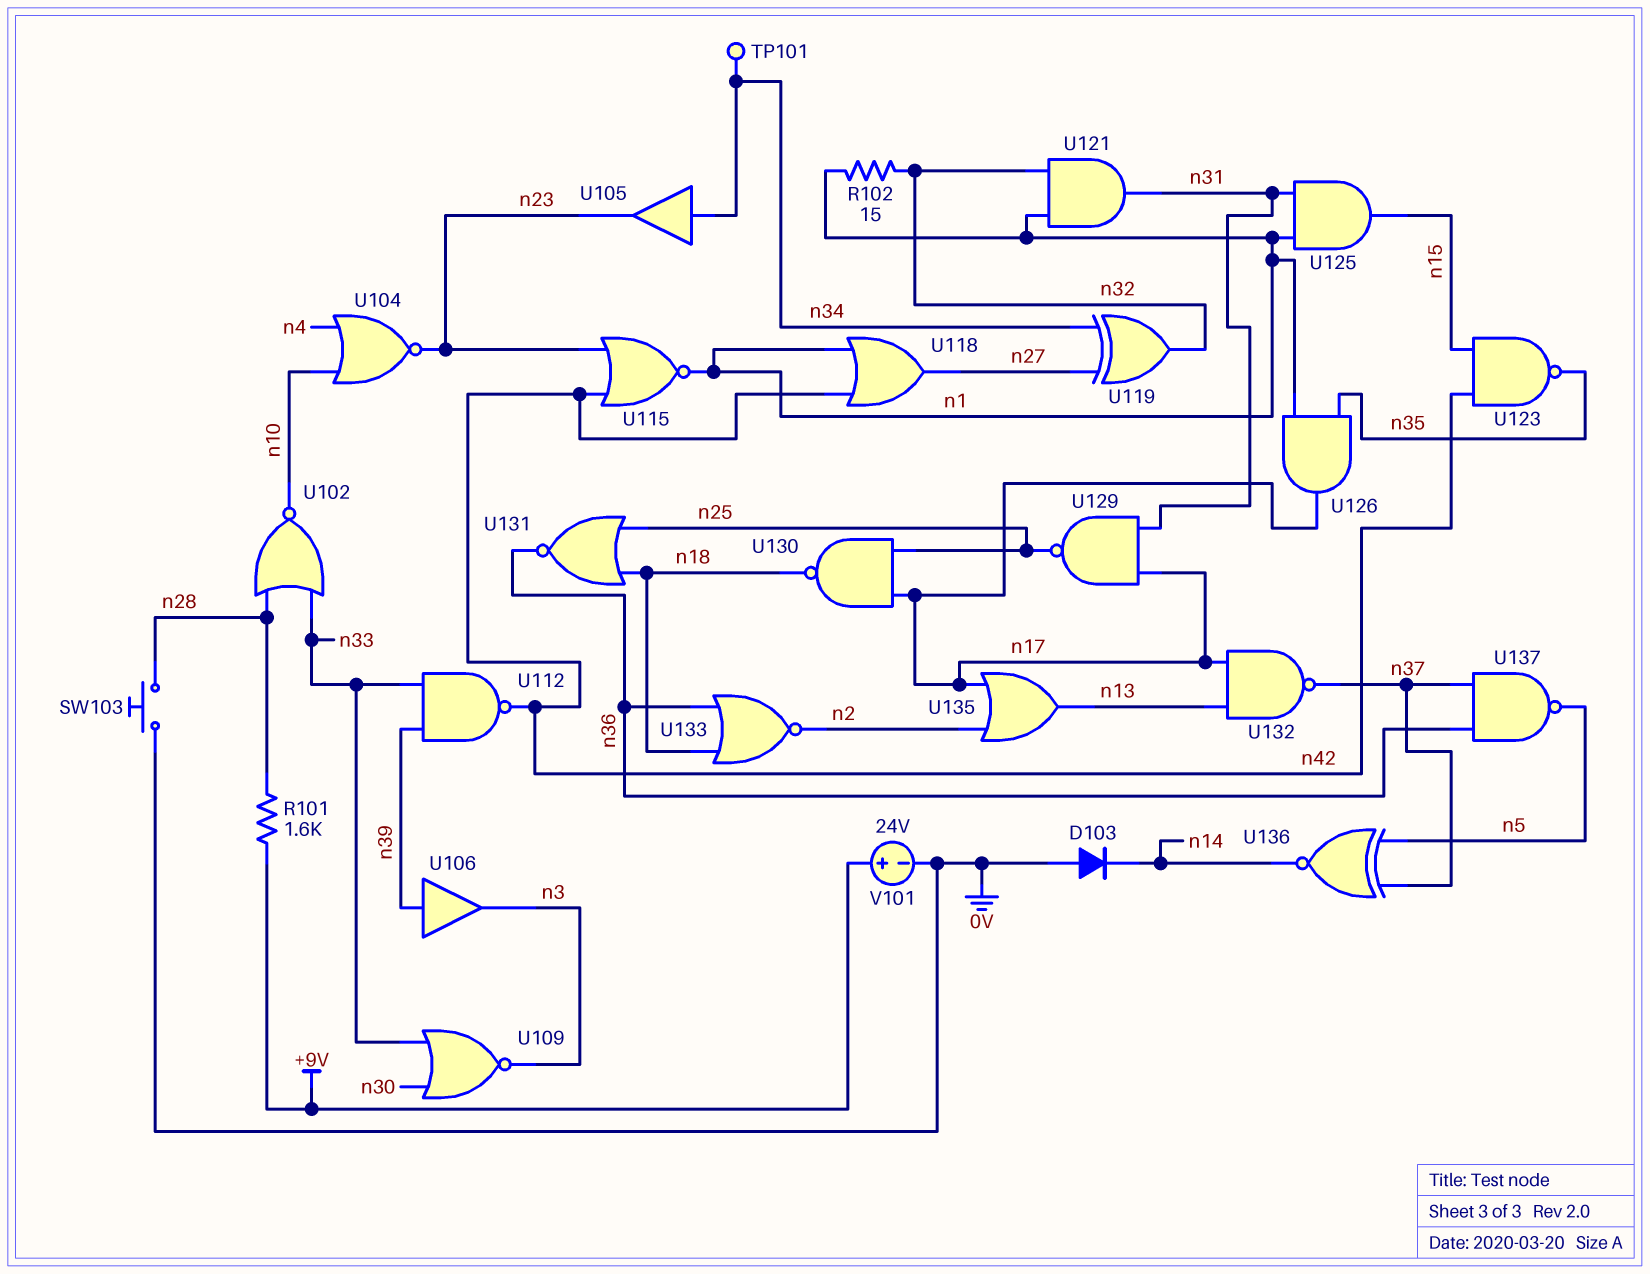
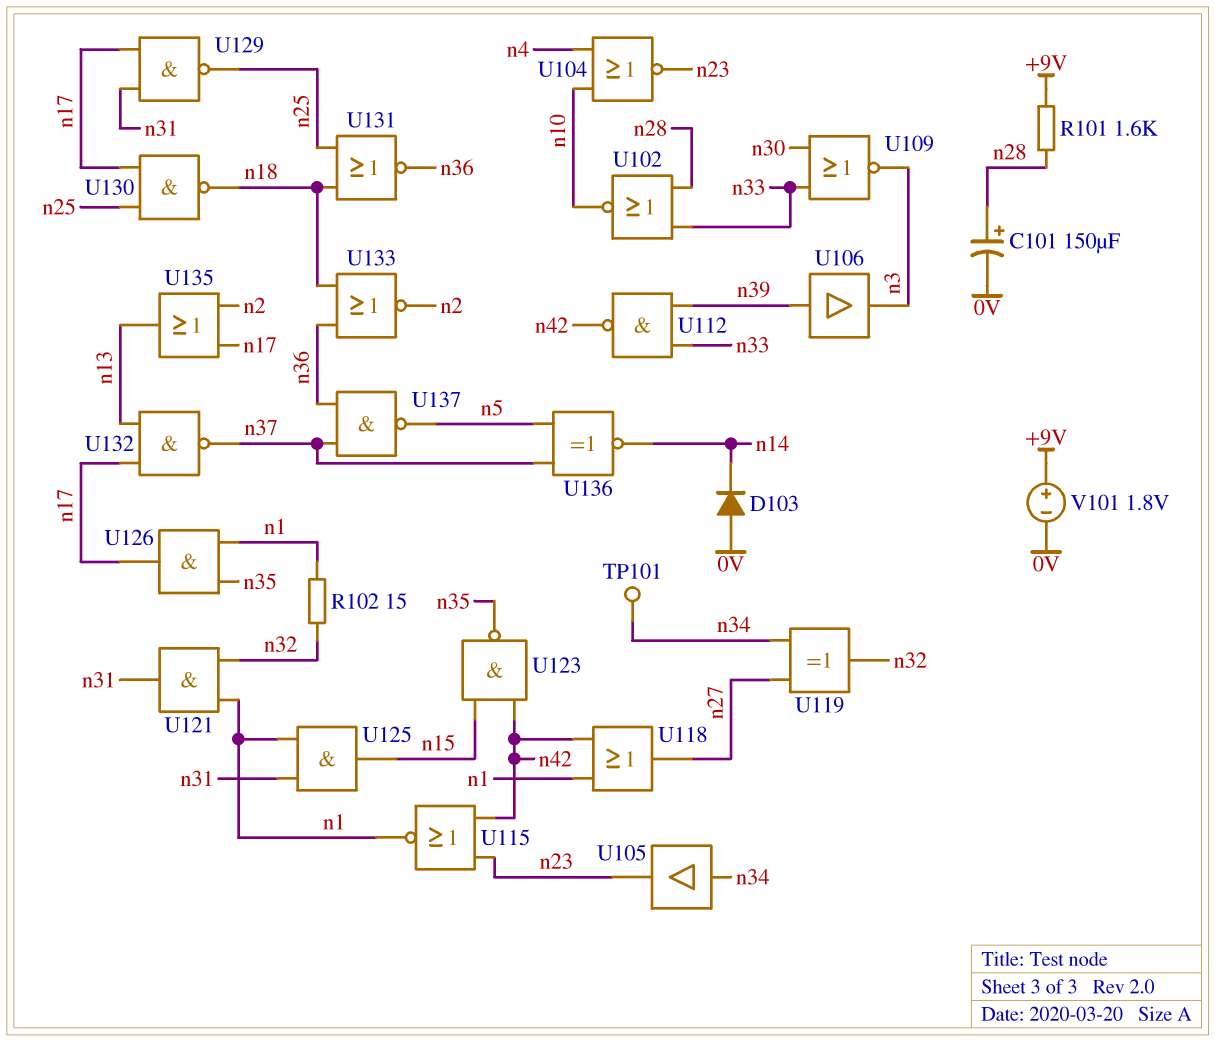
C101: none -> 150uF (plus n28, minus 0V)
SW103: button (0V, n28) -> none
V101: 24V (plus +9V, minus 0V) -> 1.8V (plus +9V, minus 0V)

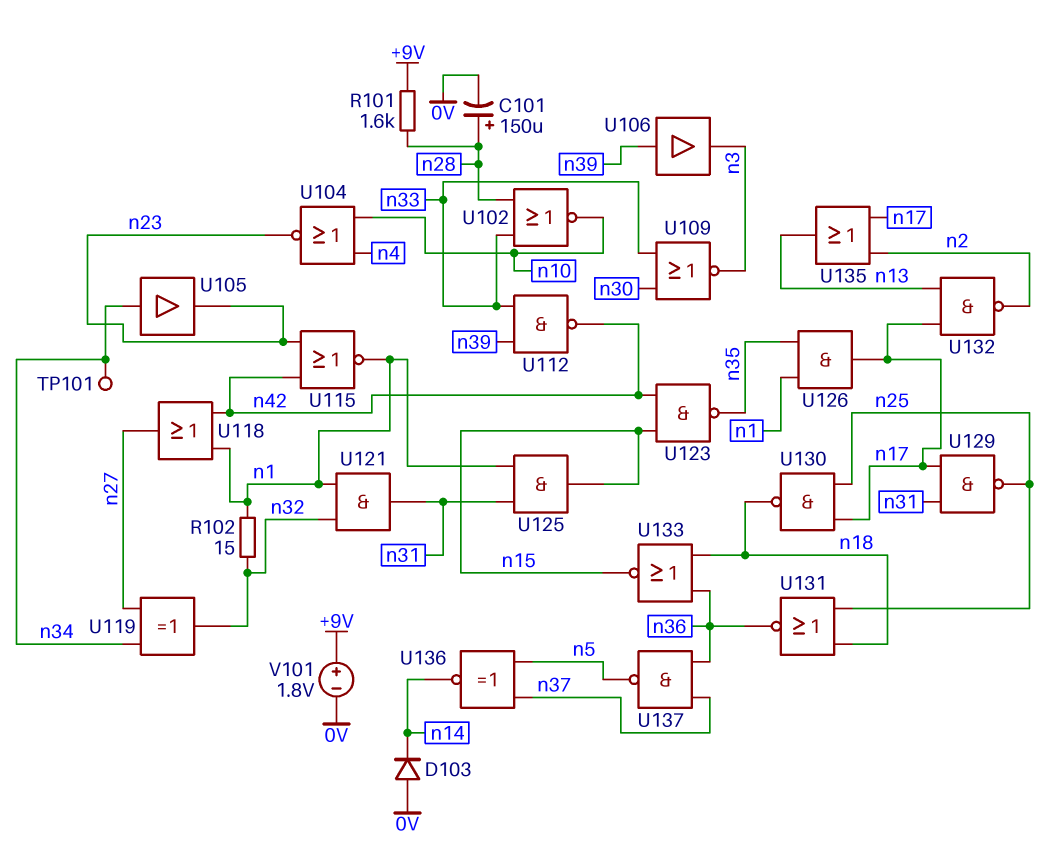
U132: NAND (in n13, in n17, out n37) -> NAND (in n13, in n17, out n2)
U133: NOR (in n18, in n36, out n2) -> NOR (in n18, in n36, out n15)

